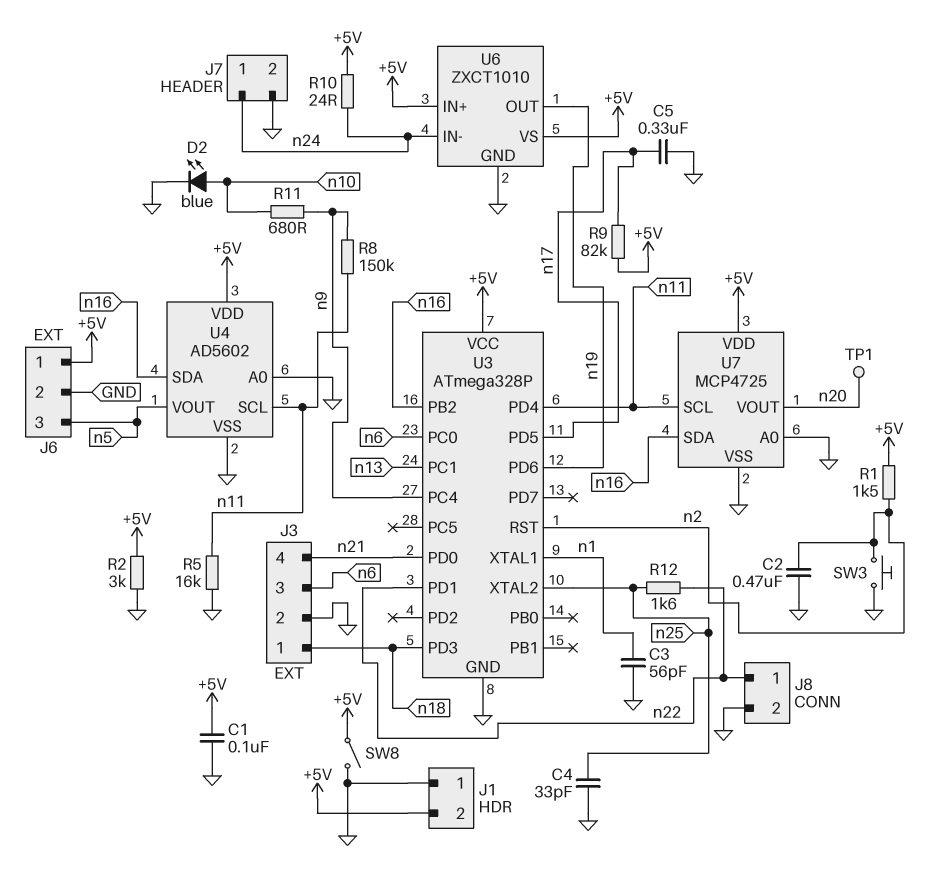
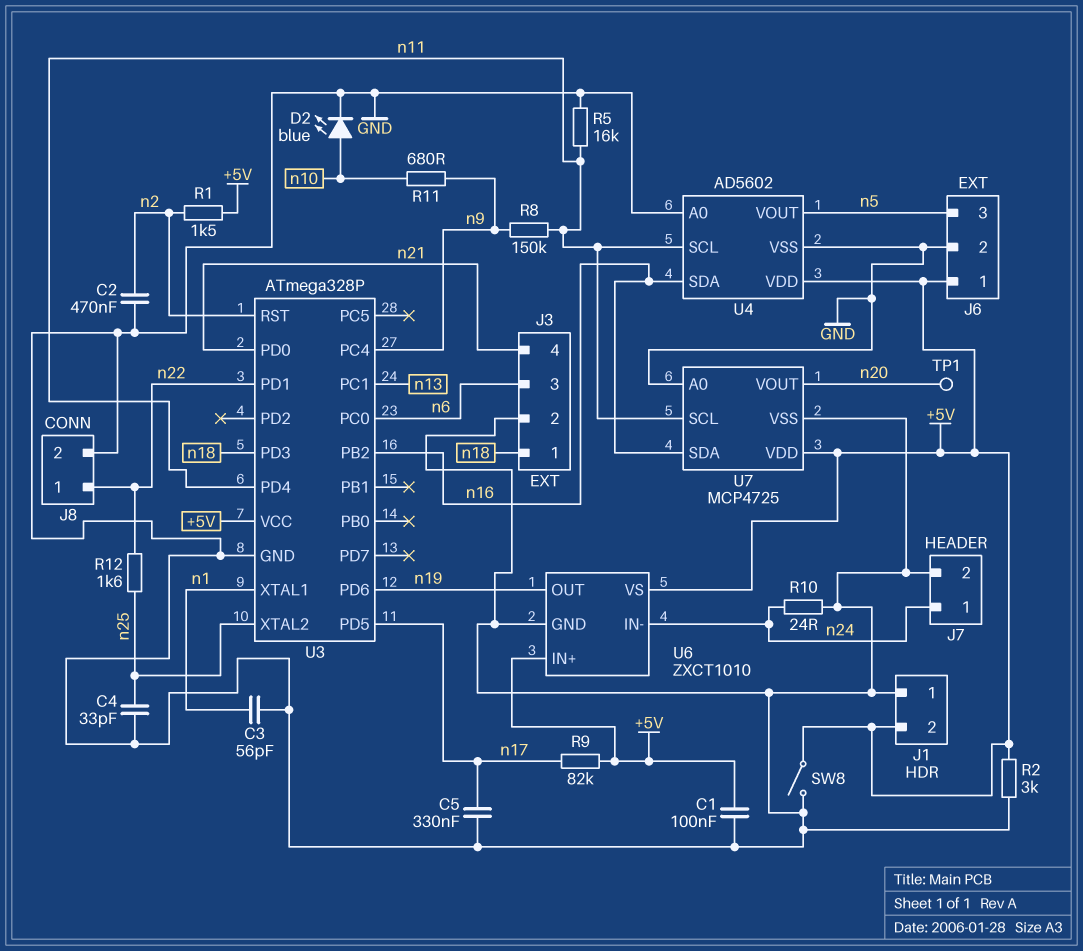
R10: 24 (+5V, n24) -> 24 (GND, n24)
SW3: button (GND, n2) -> none

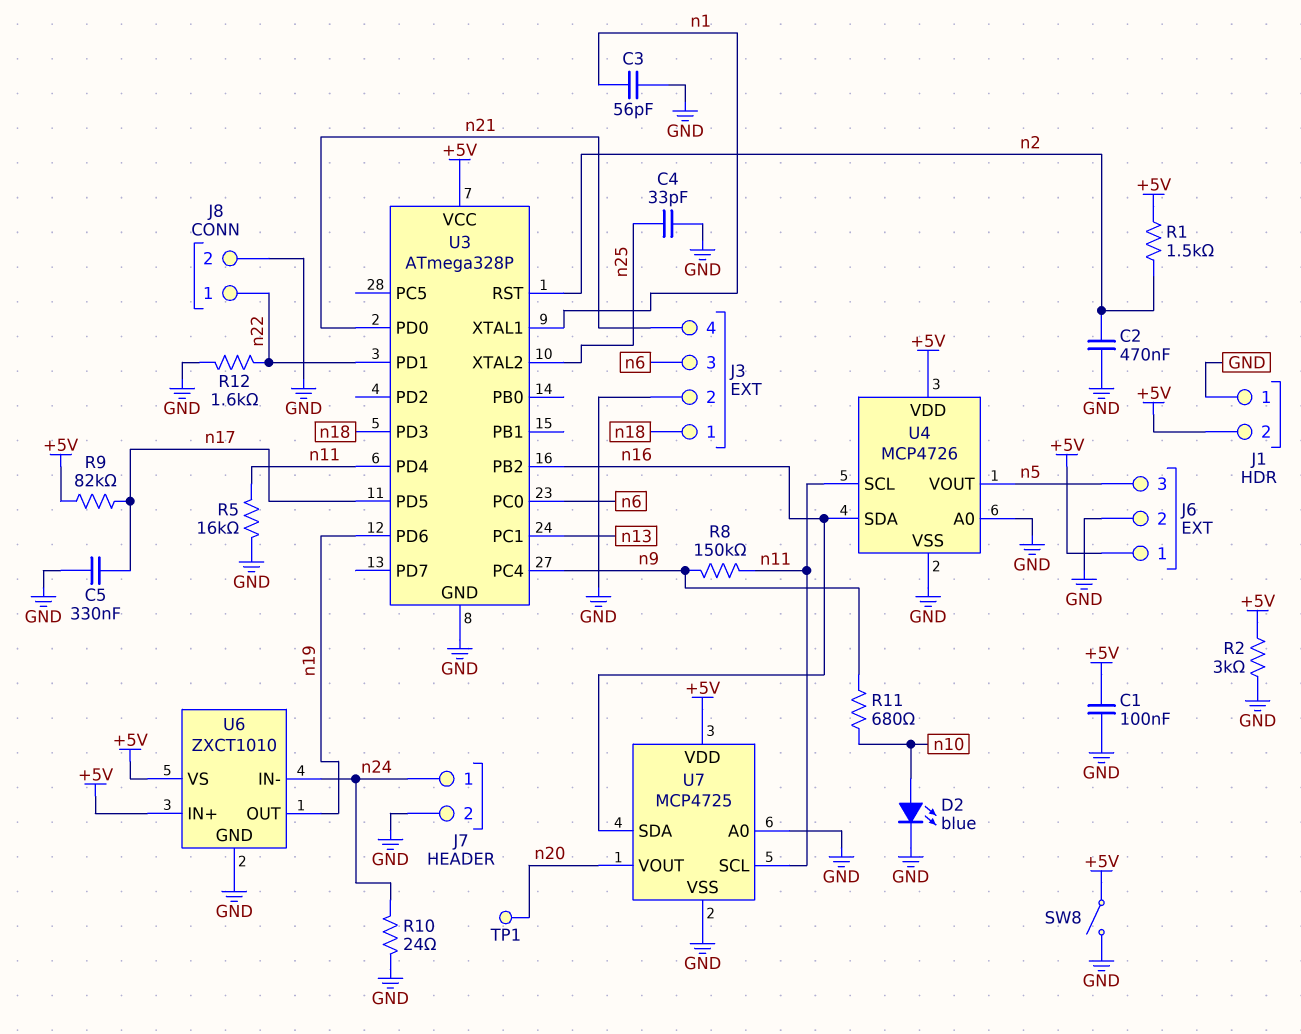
R12: 1.6k (n22, n25) -> 1.6k (GND, n22)
U4: AD5602 -> MCP4726

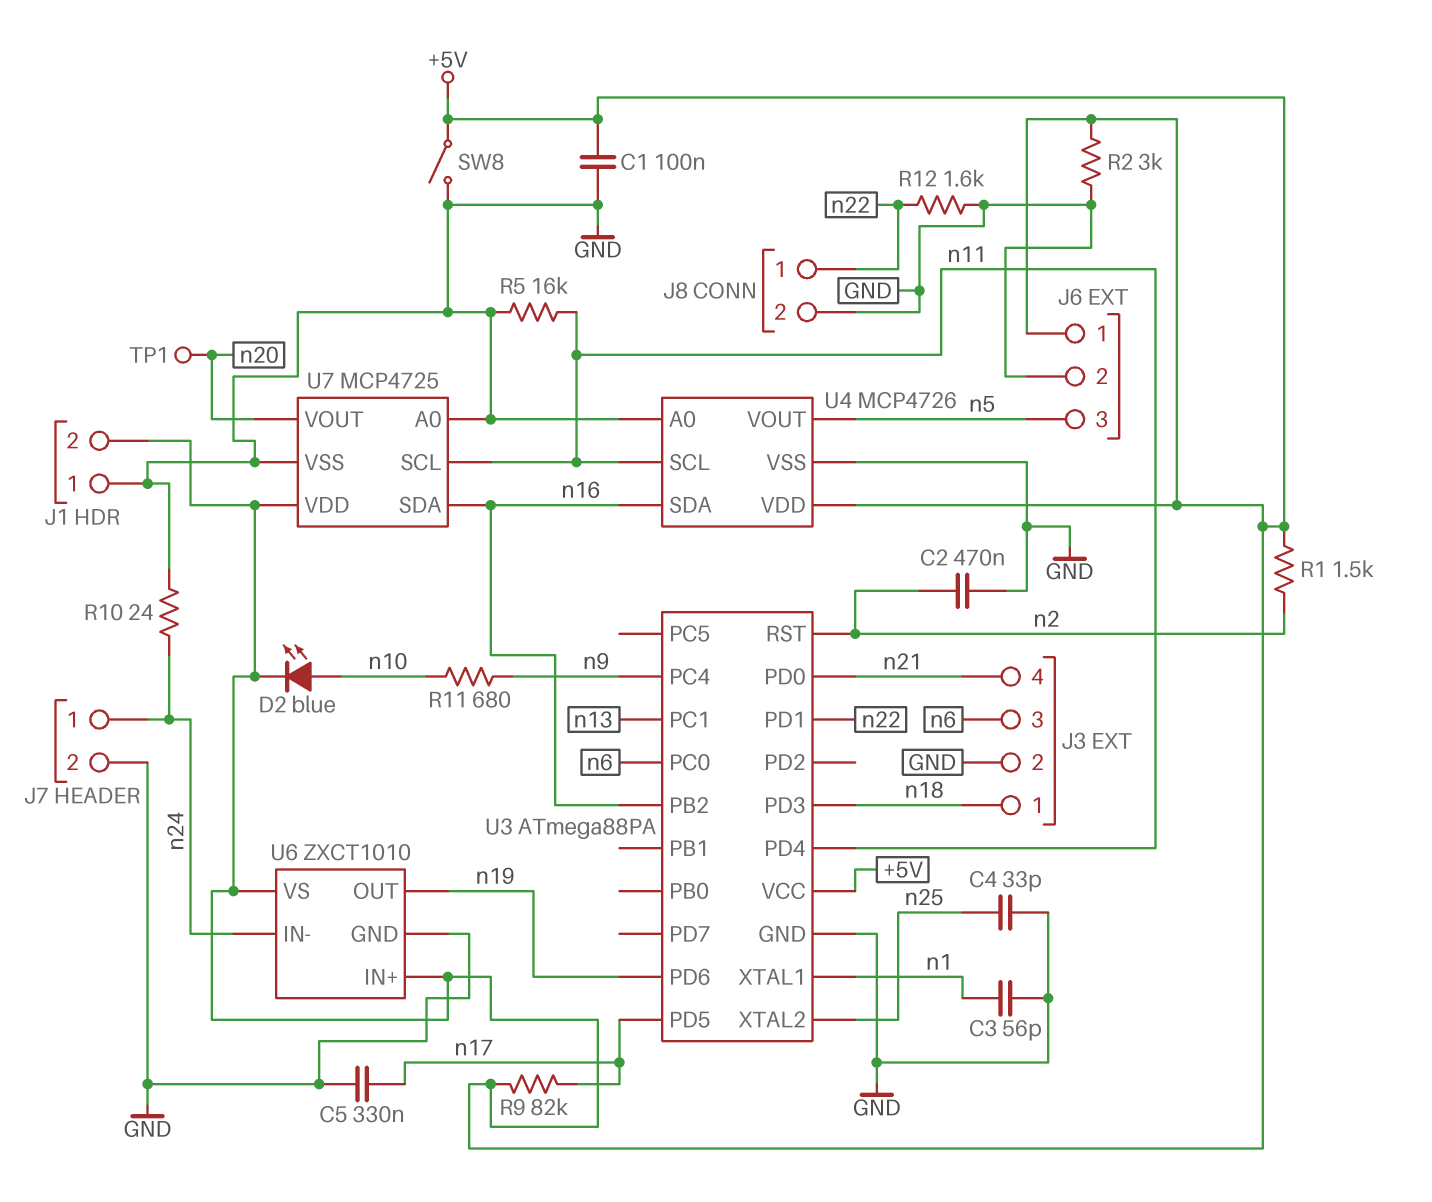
D2: LED blue (A n10, K GND) -> LED blue (A n10, K +5V)
R8: 150k (n9, n11) -> none
U3: ATmega328P -> ATmega88PA

